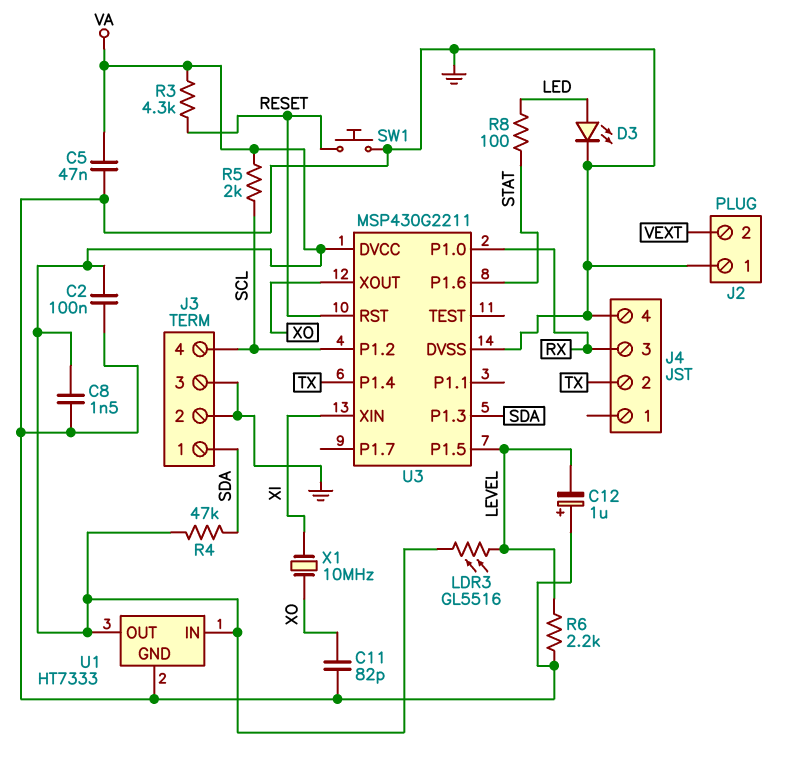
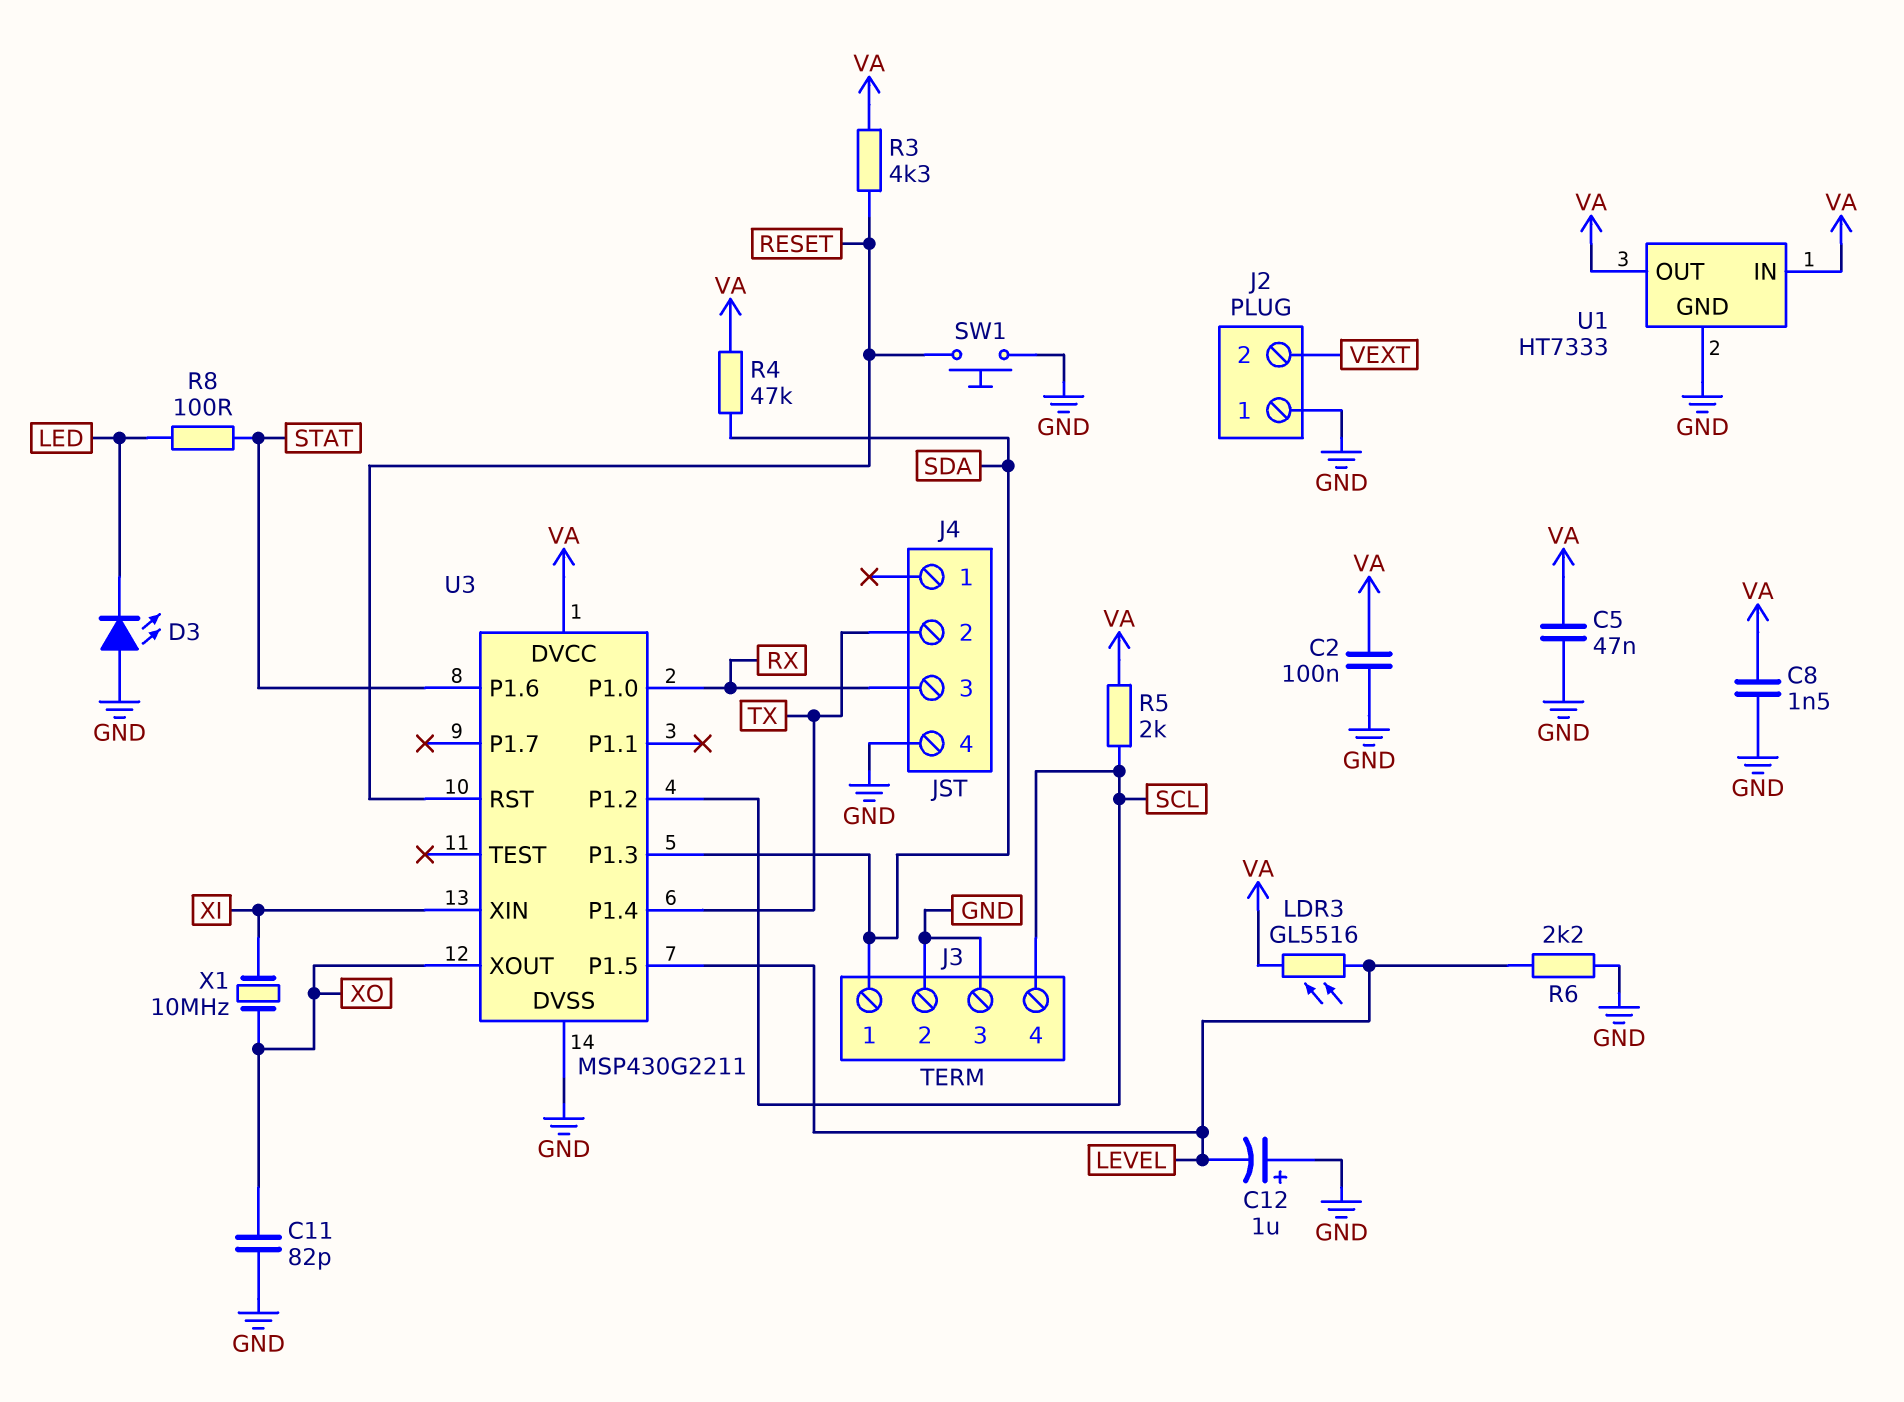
D3: LED (A LED, K GND) -> LED (A GND, K LED)

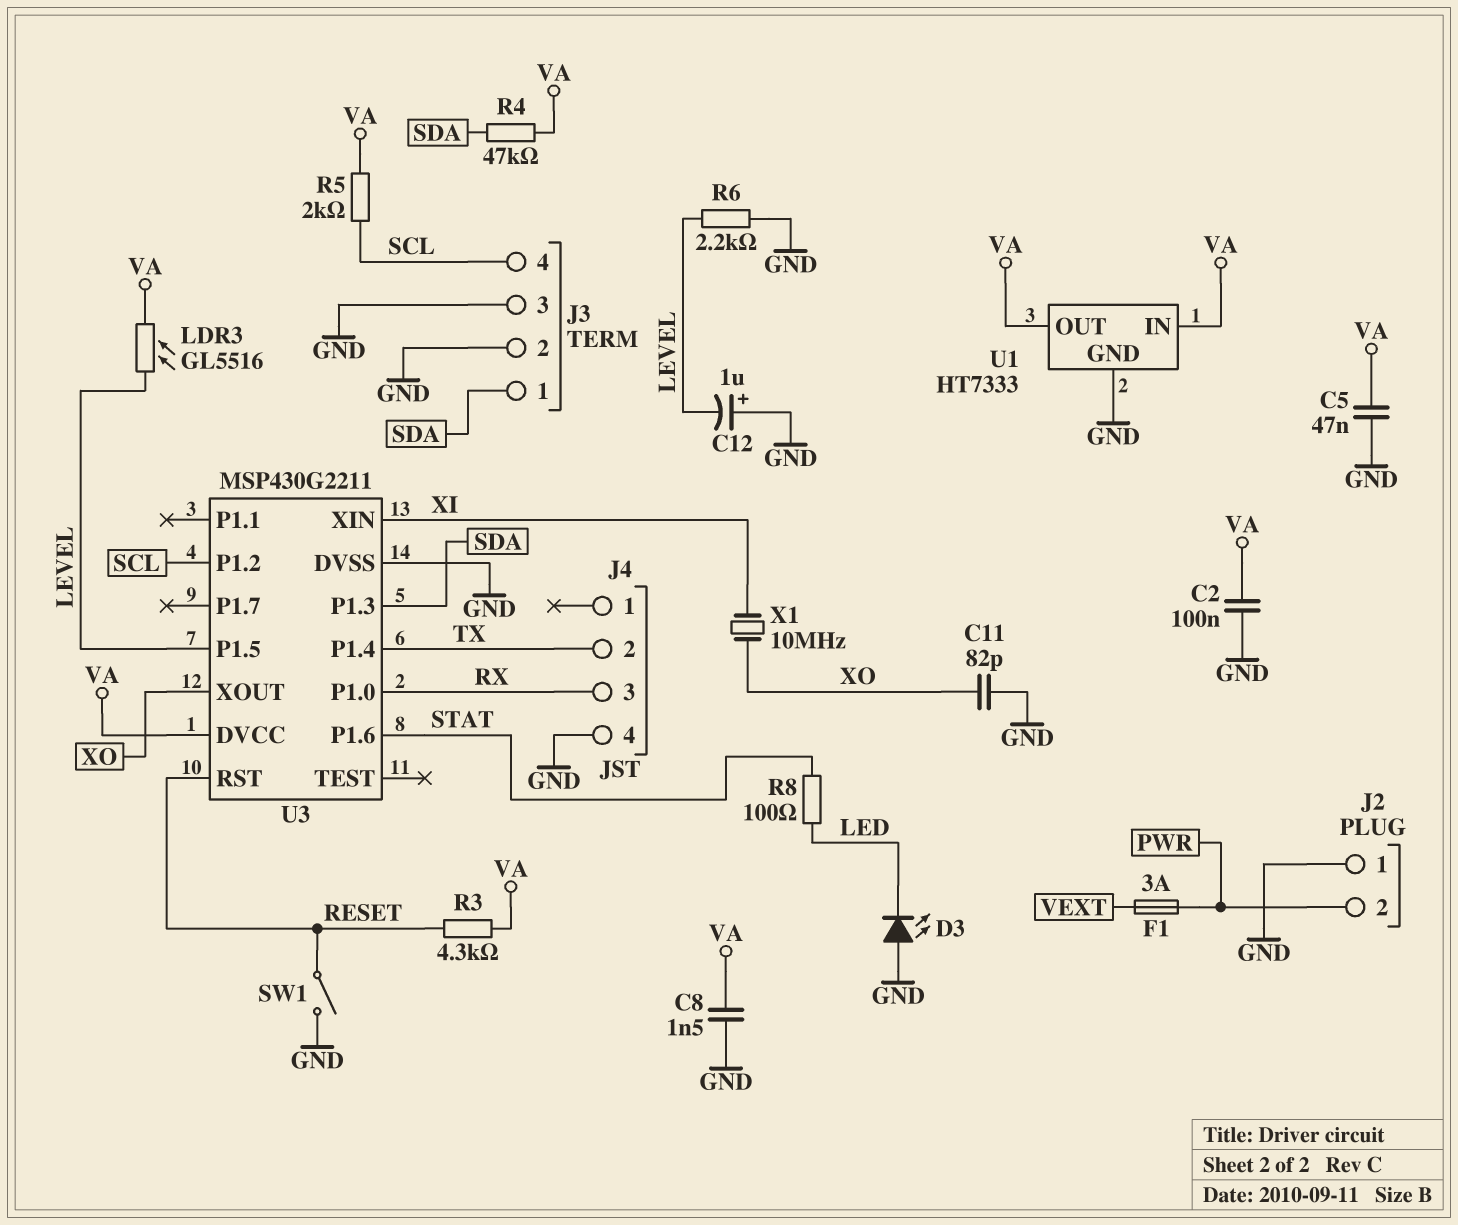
F1: none -> 3A (PWR, VEXT)
J2 pin 2: VEXT -> PWR
SW1: button (GND, RESET) -> switch (GND, RESET)

